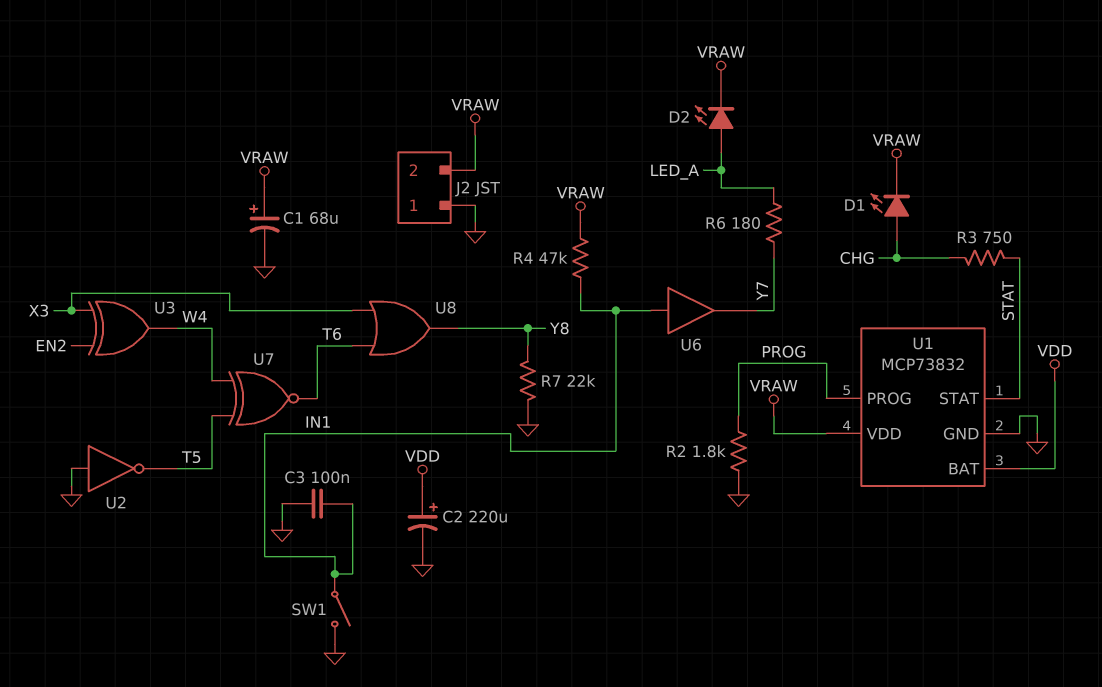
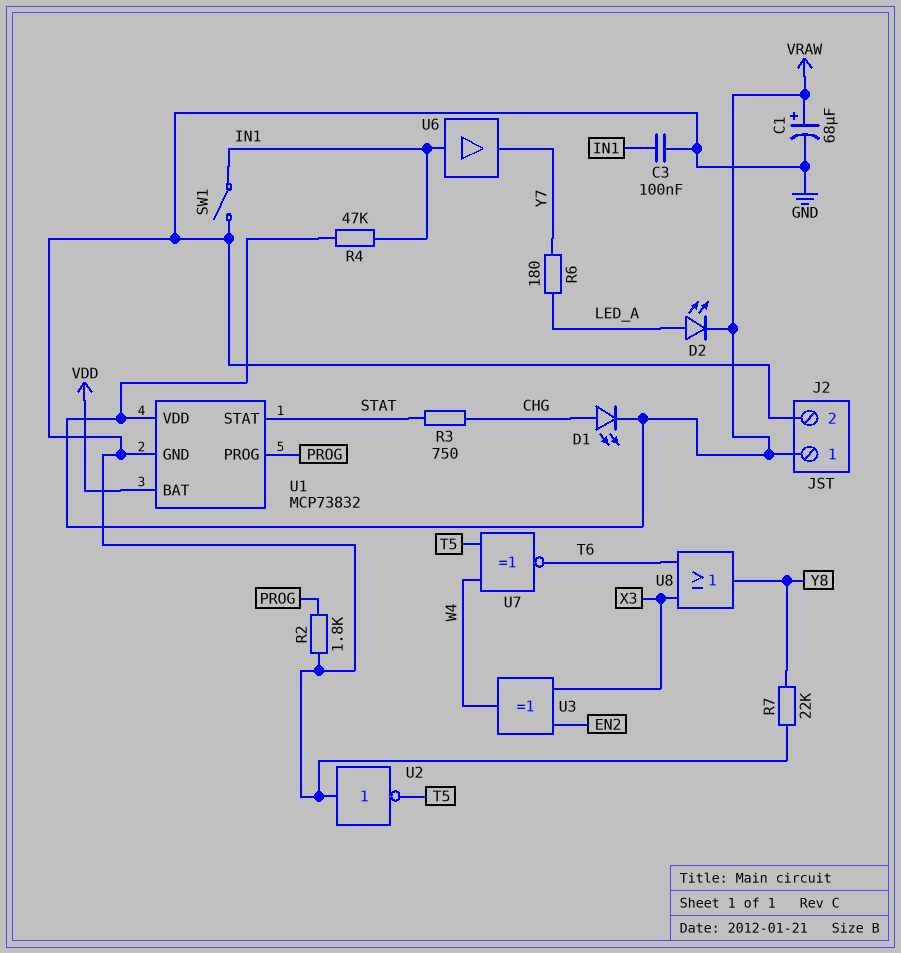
C2: 220uF (plus VDD, minus GND) -> none
J2 pin 1: GND -> VRAW
J2 pin 2: VRAW -> GND

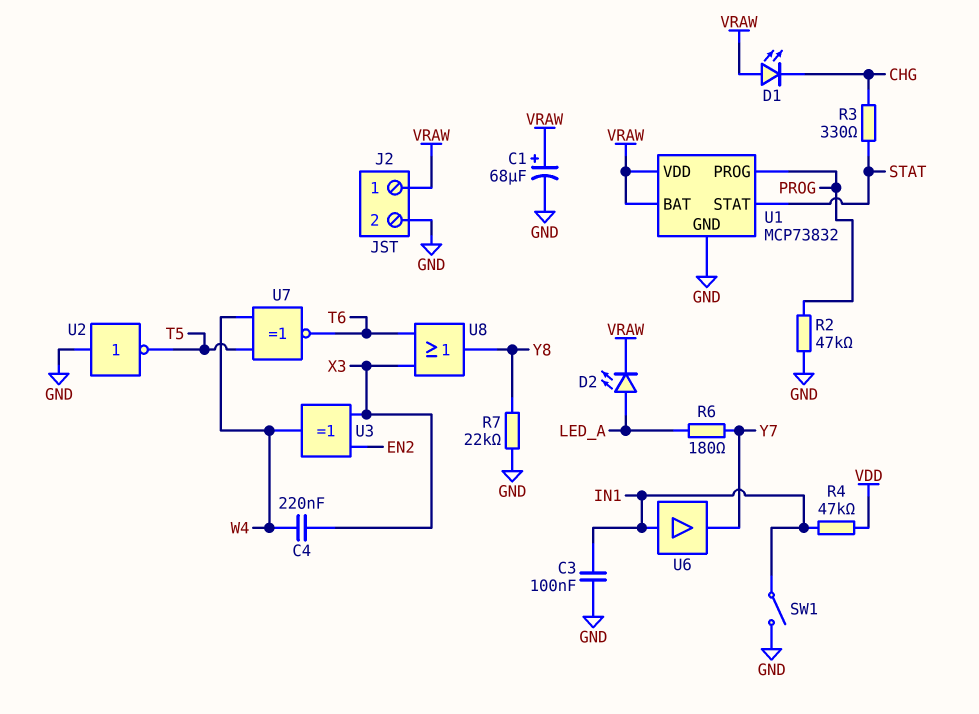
C4: none -> 220nF (W4, X3)
D1: LED (A CHG, K VRAW) -> LED (A VRAW, K CHG)
R2: 1.8k (GND, PROG) -> 47k (GND, PROG)
R3: 750 (CHG, STAT) -> 330 (CHG, STAT)
R4: 47k (IN1, VRAW) -> 47k (IN1, VDD)
U1 pin BAT: VDD -> VRAW

